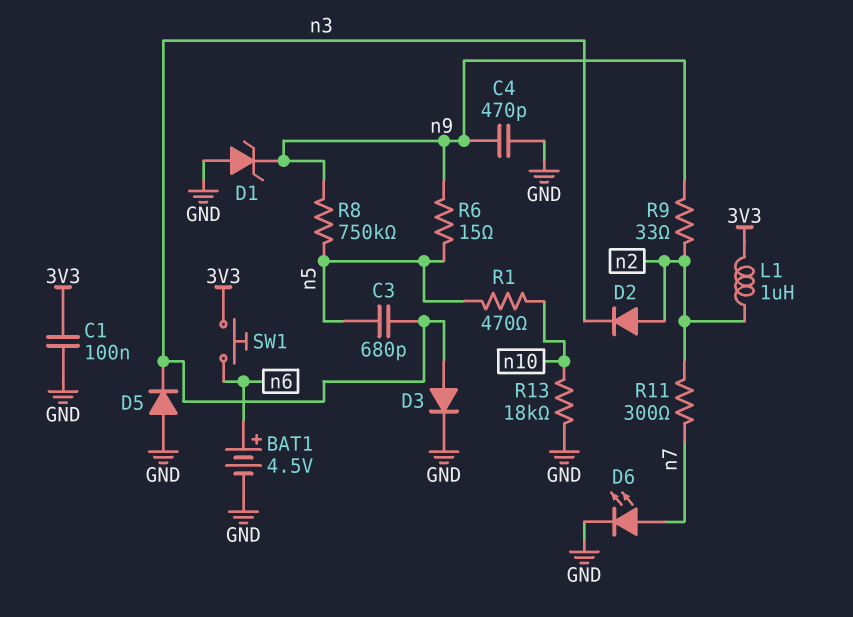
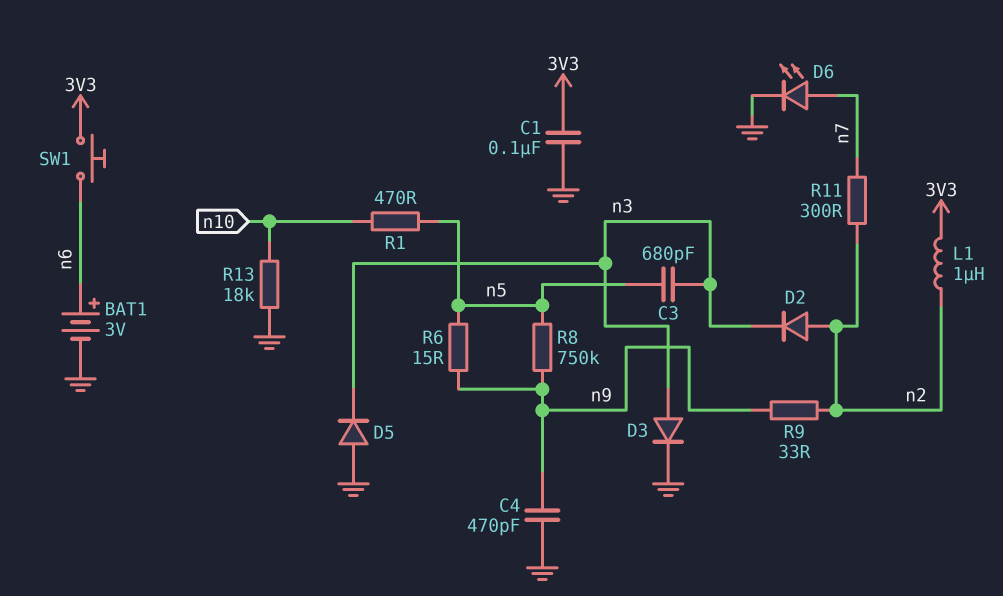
BAT1: 4.5V (plus n6, minus GND) -> 3V (plus n6, minus GND)
D1: zener (A GND, K n9) -> none

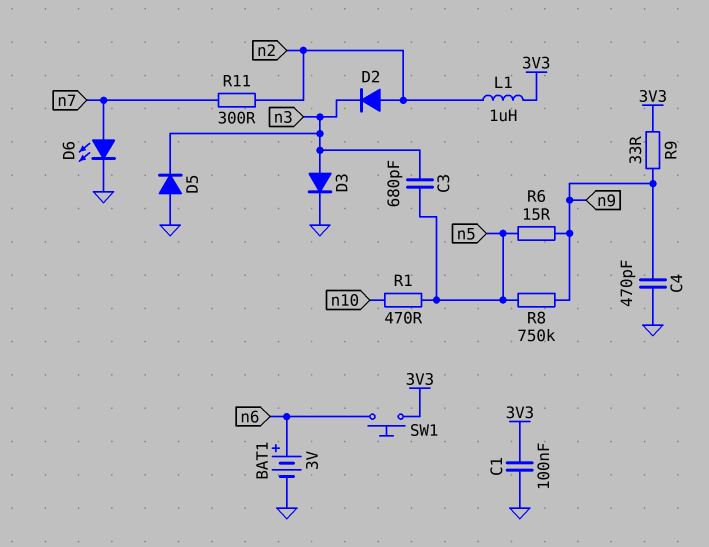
R9: 33 (n2, n9) -> 33 (3V3, n9)
R13: 18k (GND, n10) -> none

